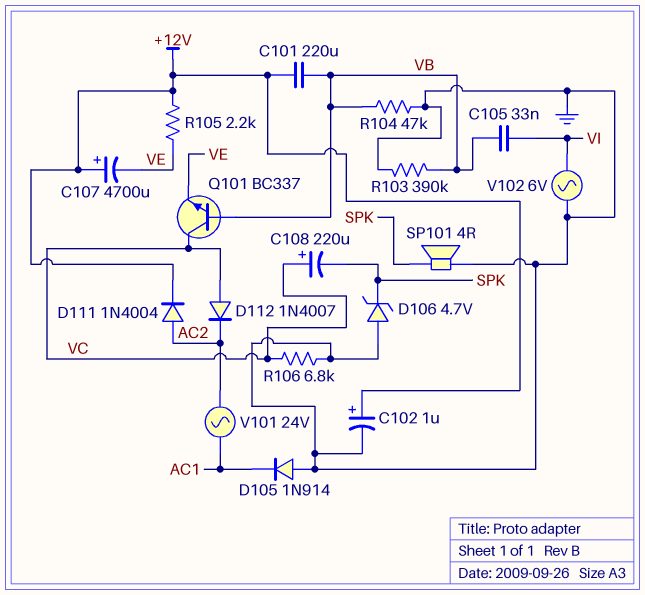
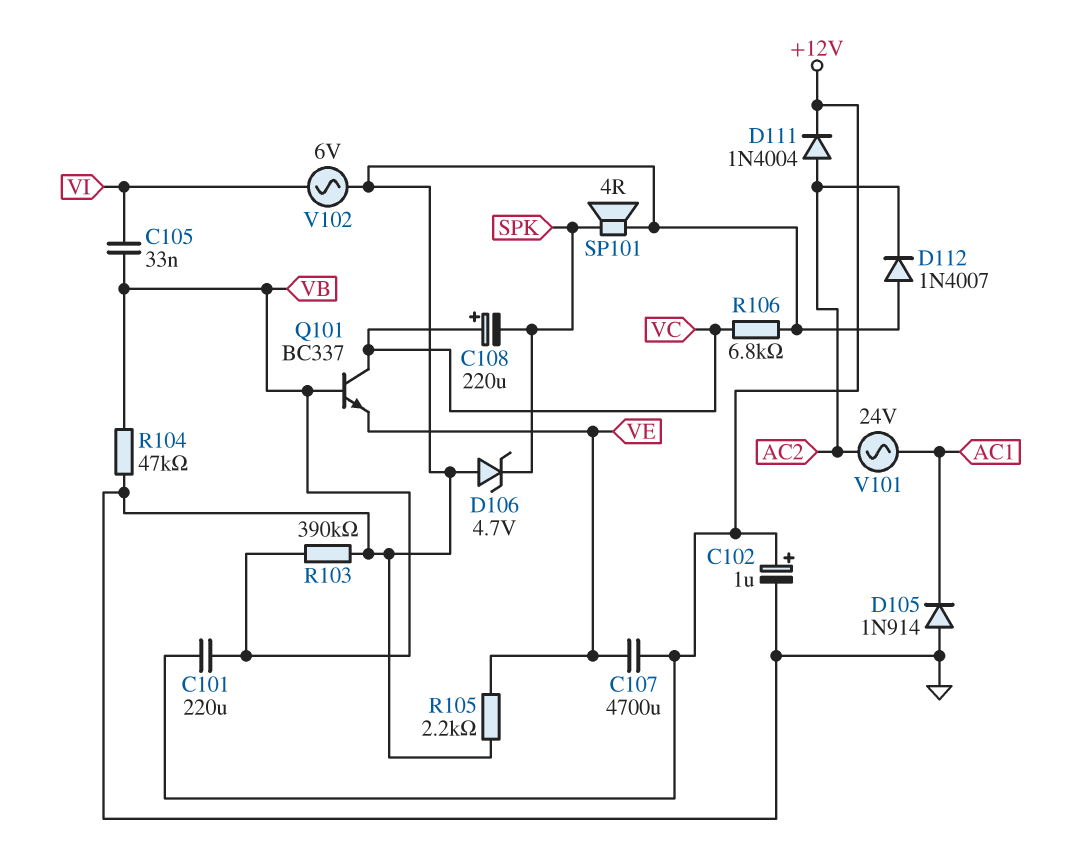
C107: 4700uF (plus +12V, minus VE) -> 4700uF (+12V, VE)
D112: diode 1N4007 (A VC, K AC2) -> diode 1N4007 (A GND, K AC2)
R105: 2.2k (+12V, VE) -> 2.2k (GND, VE)

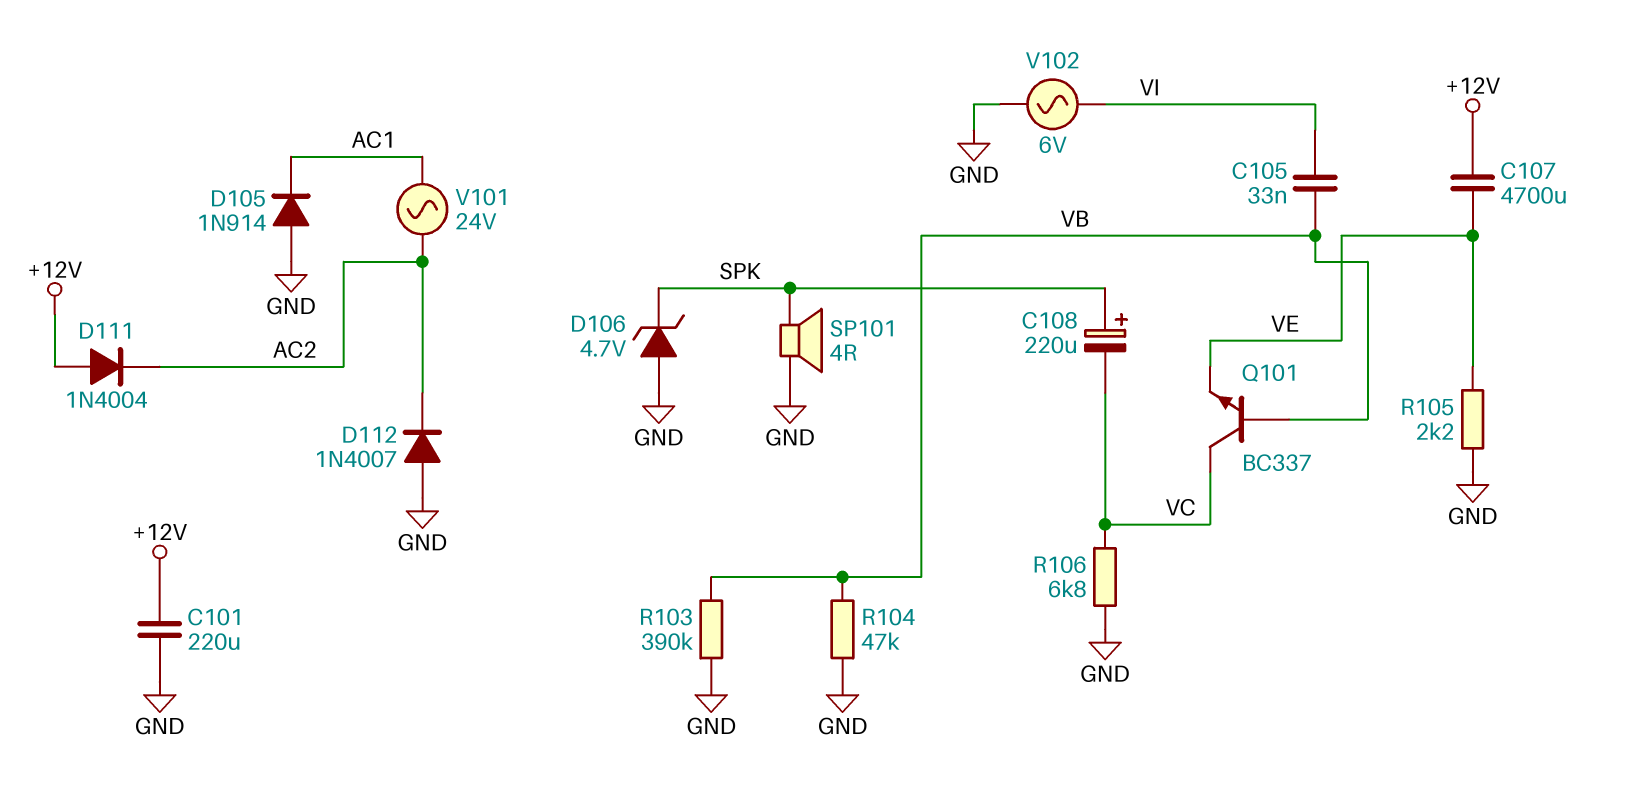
C101: 220uF (+12V, VB) -> 220uF (+12V, GND)
C102: 1uF (plus +12V, minus GND) -> none
C108: 220uF (plus VC, minus SPK) -> 220uF (plus SPK, minus VC)
D111: diode 1N4004 (A AC2, K +12V) -> diode 1N4004 (A +12V, K AC2)

